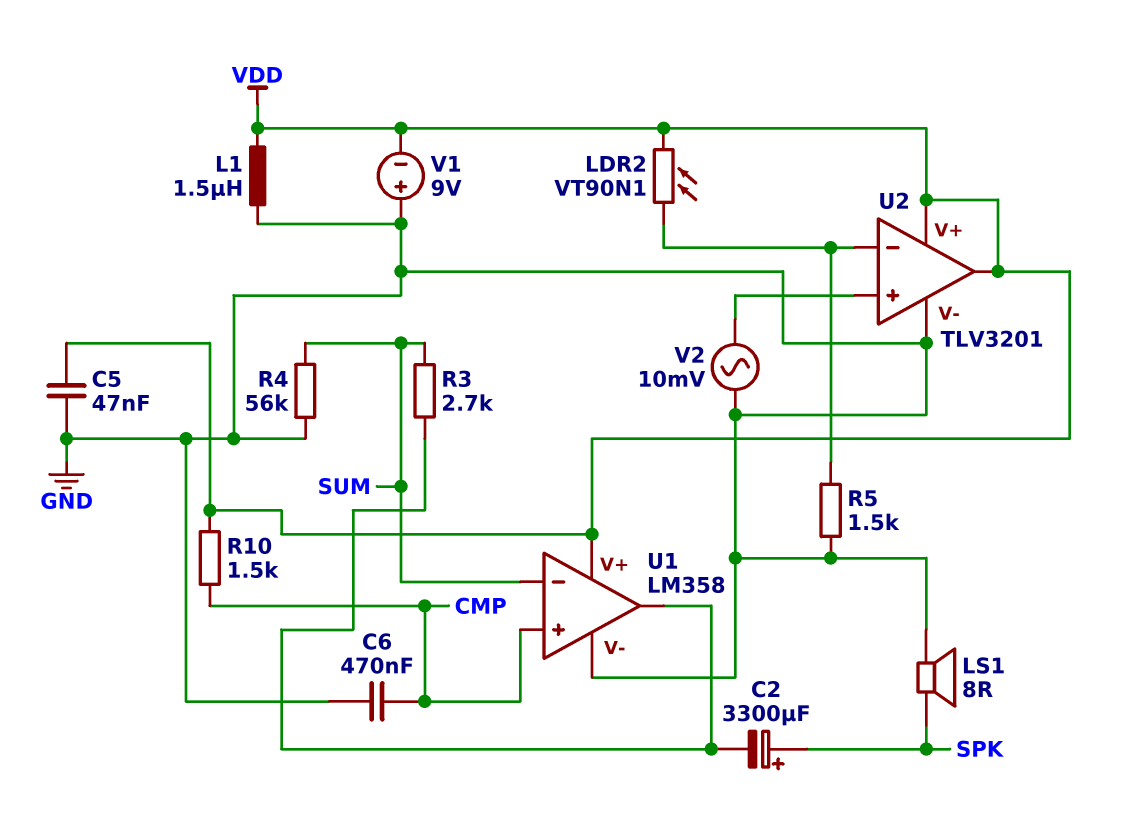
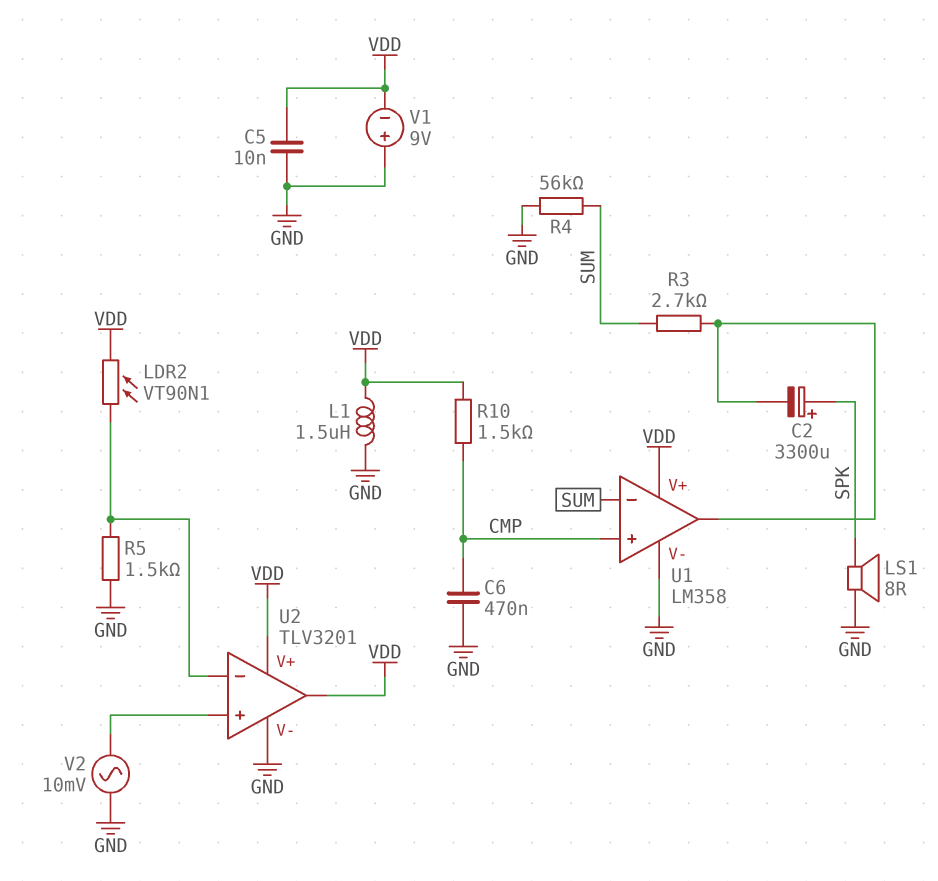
C5: 47nF (GND, VDD) -> 10nF (GND, VDD)

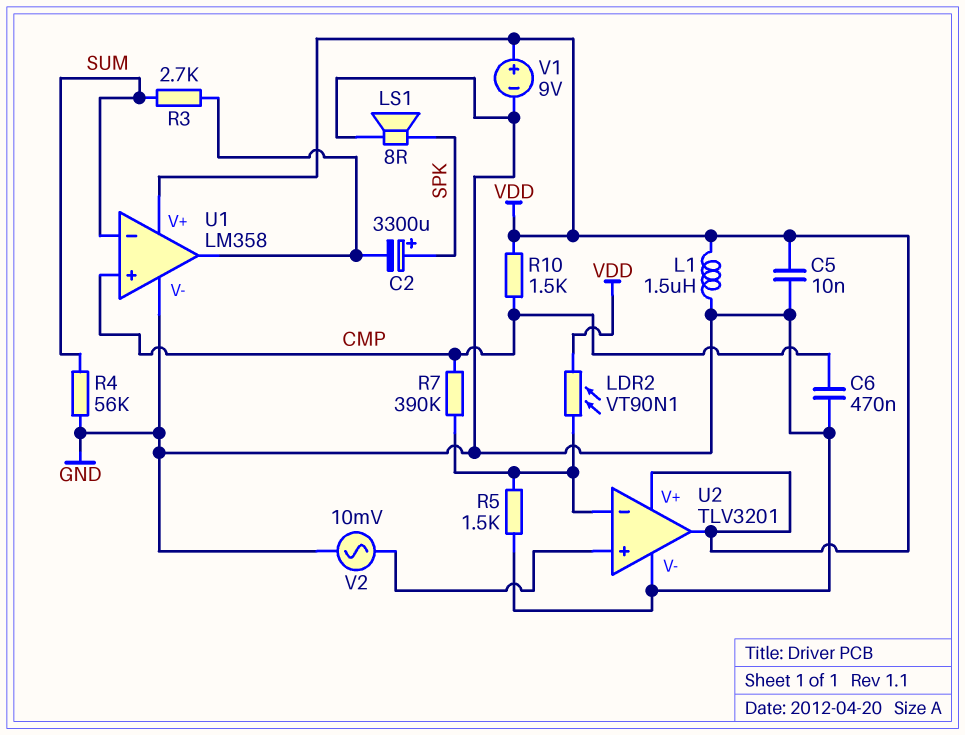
R7: none -> 390k (CMP, U2/in-)
V1: 9V (plus GND, minus VDD) -> 9V (plus VDD, minus GND)

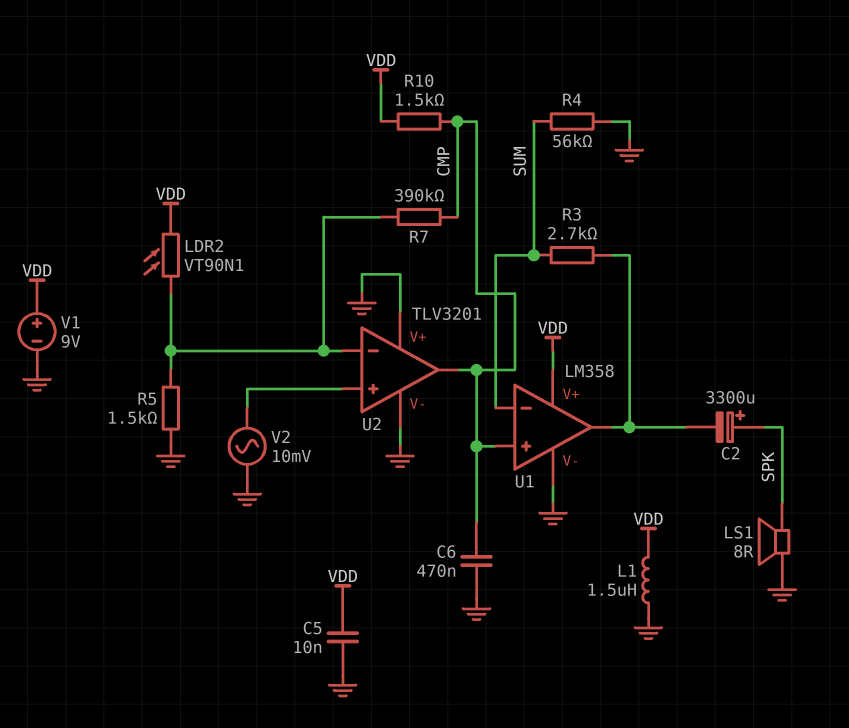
U2 pin V+: VDD -> GND
U2 pin out: VDD -> CMP

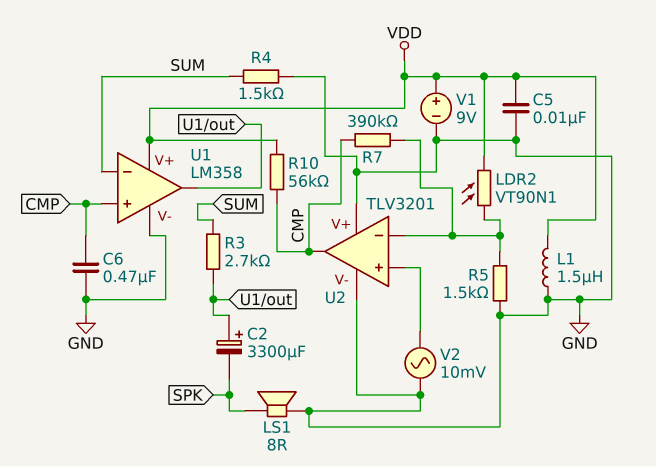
C2: 3300uF (plus SPK, minus U1/out) -> 3300uF (plus U1/out, minus SPK)
R4: 56k (GND, SUM) -> 1.5k (GND, SUM)
R10: 1.5k (CMP, VDD) -> 56k (CMP, VDD)

